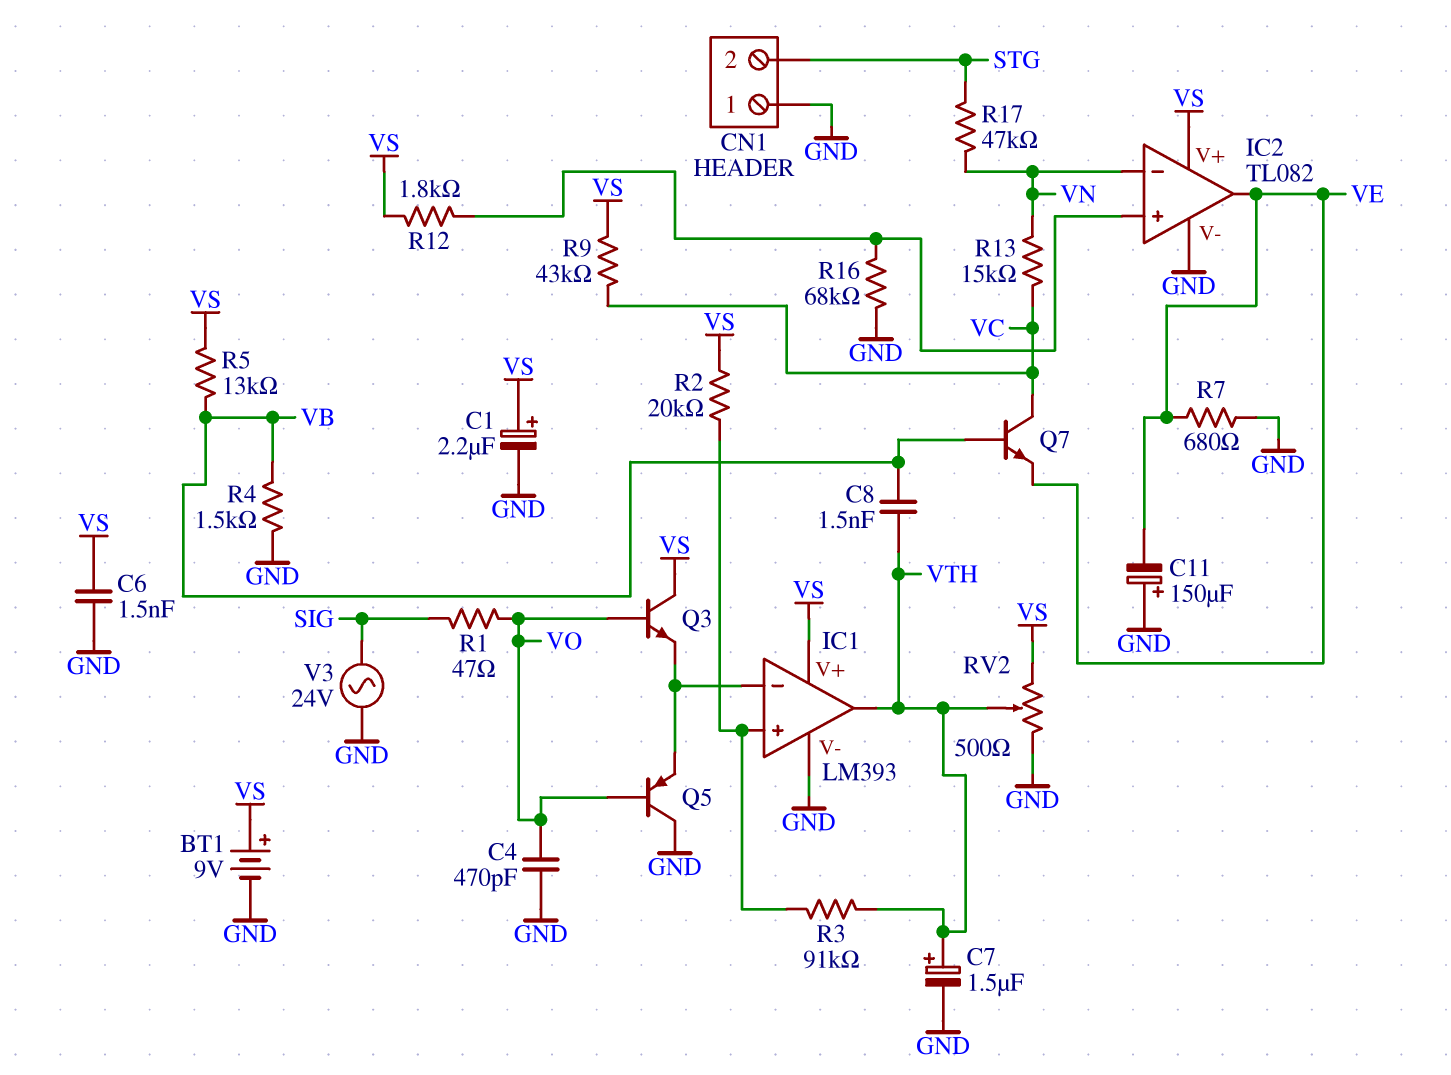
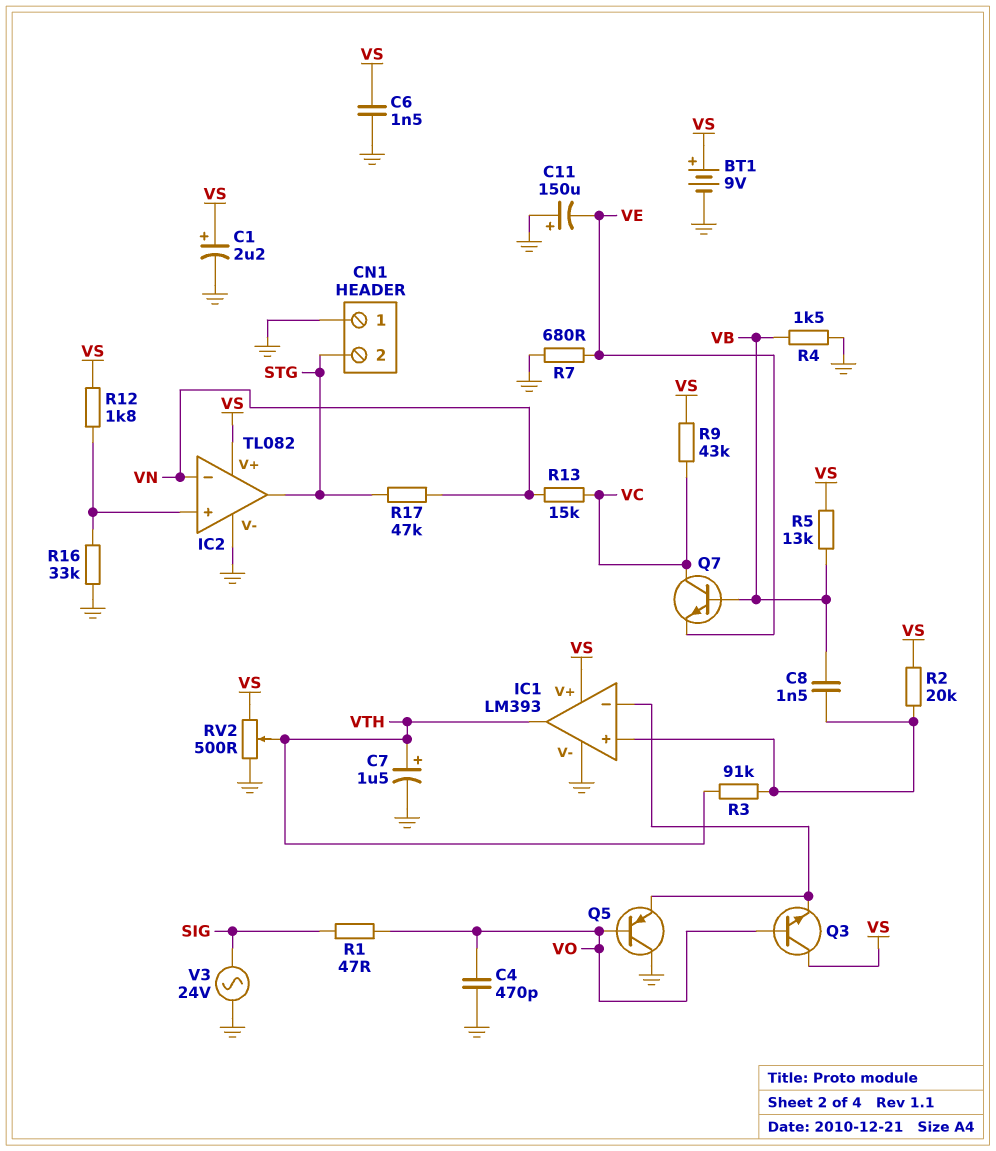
C8: 1.5nF (VB, VTH) -> 1.5nF (IC1/in+, VB)
IC2 pin out: VE -> STG
R16: 68k (GND, IC2/in+) -> 33k (GND, IC2/in+)

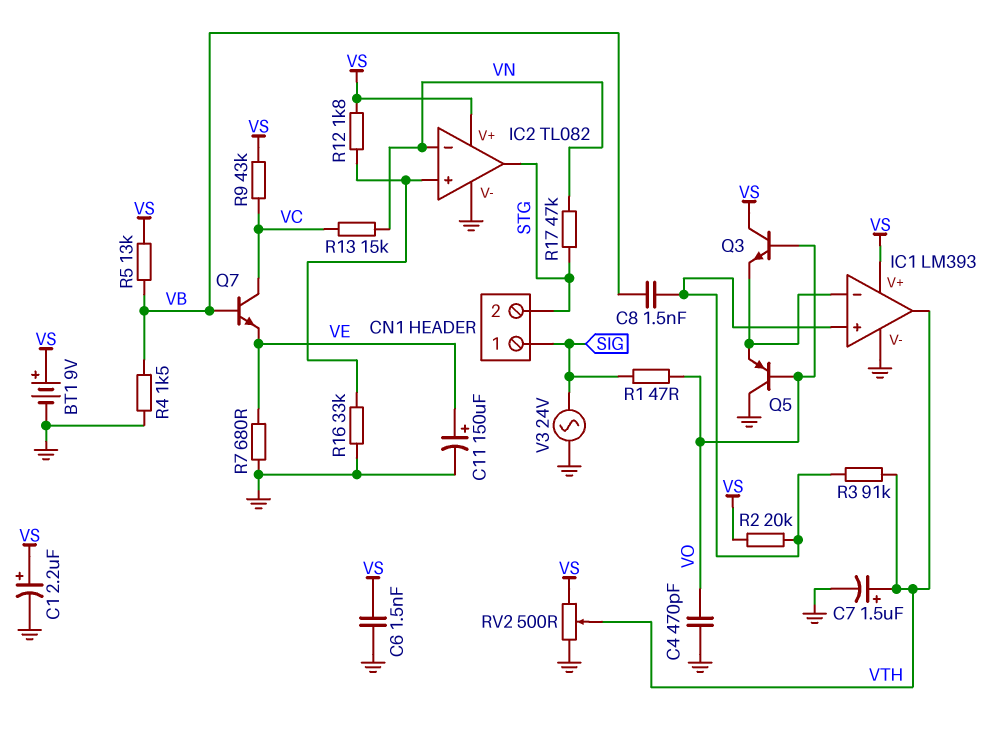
C11: 150uF (plus GND, minus VE) -> 150uF (plus VE, minus GND)
CN1 pin 1: GND -> SIG

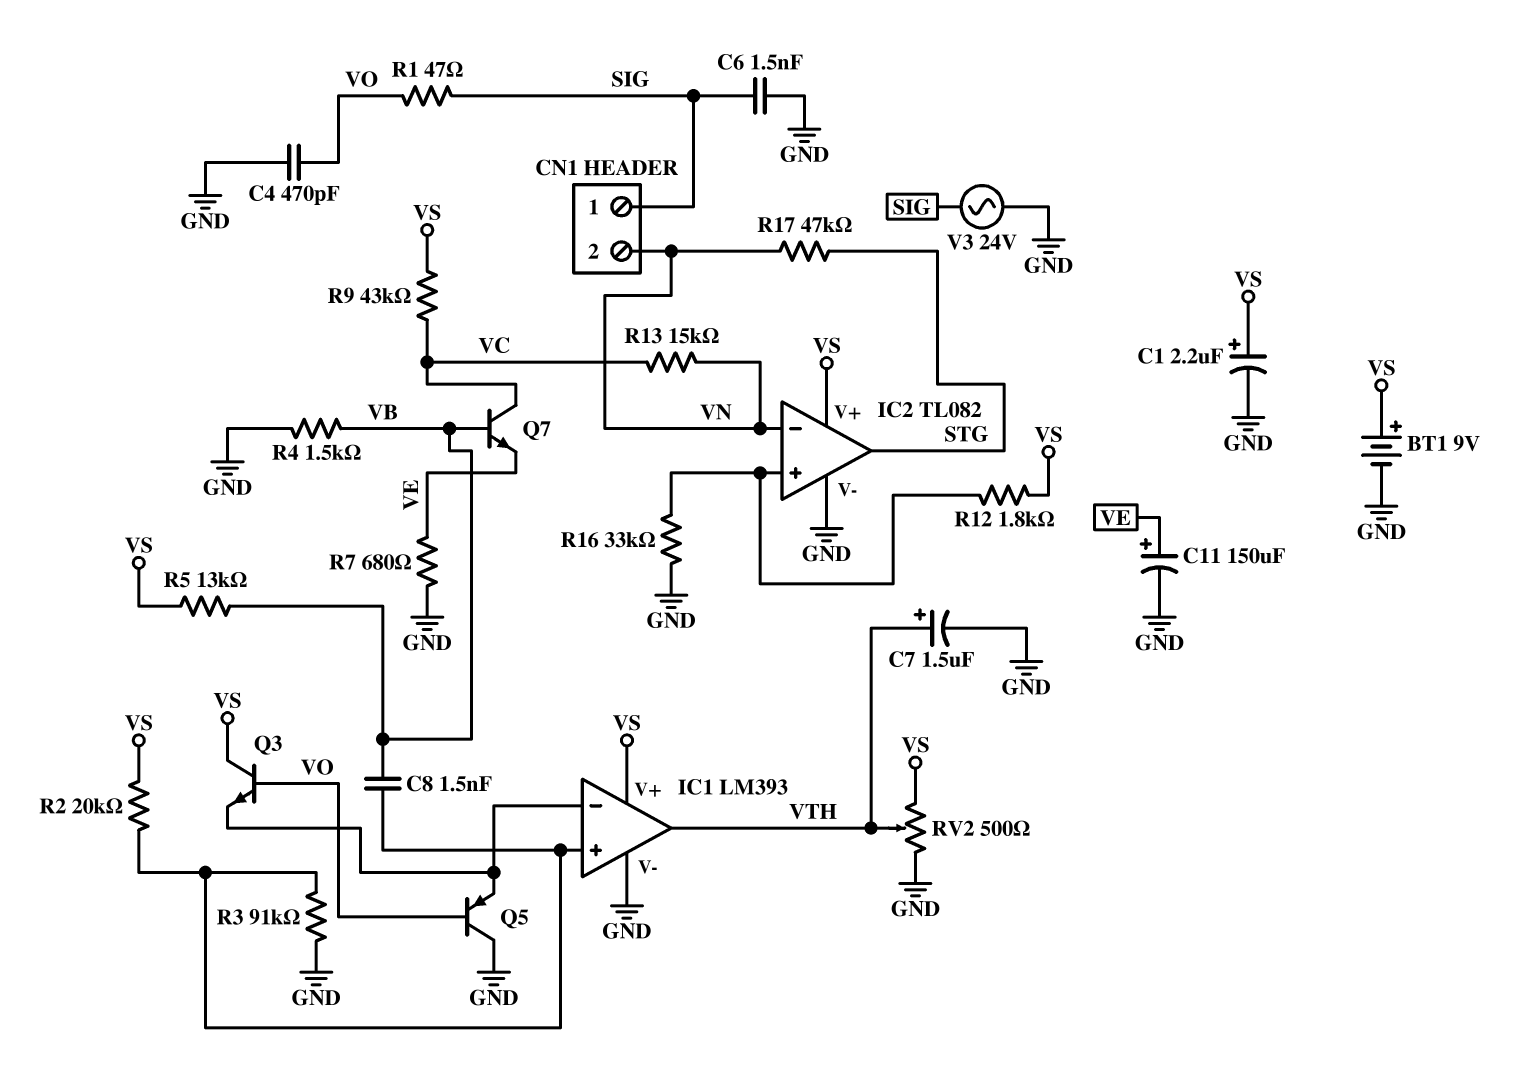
C6: 1.5nF (GND, VS) -> 1.5nF (GND, SIG)
CN1 pin 2: STG -> VN
R3: 91k (IC1/in+, VTH) -> 91k (GND, IC1/in+)

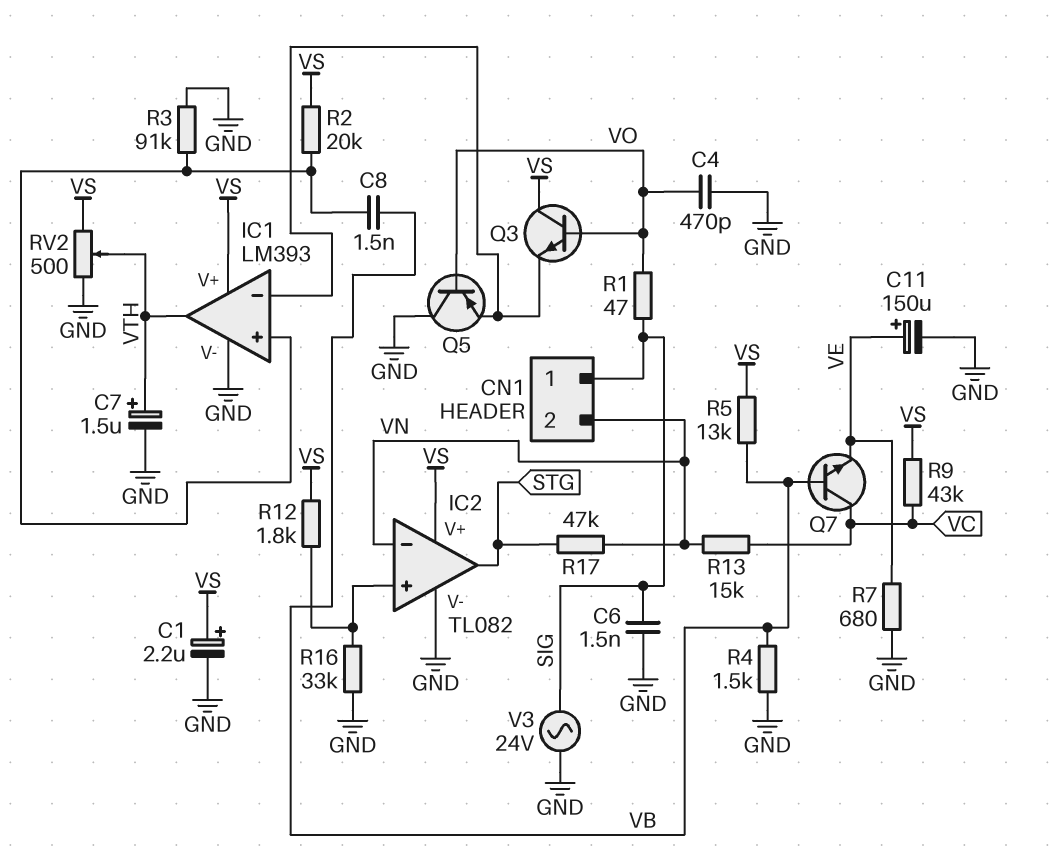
BT1: 9V (plus VS, minus GND) -> none

